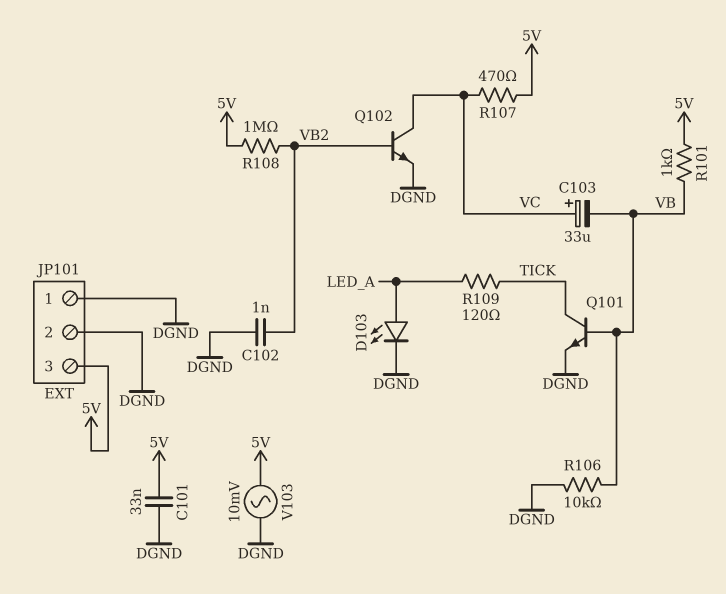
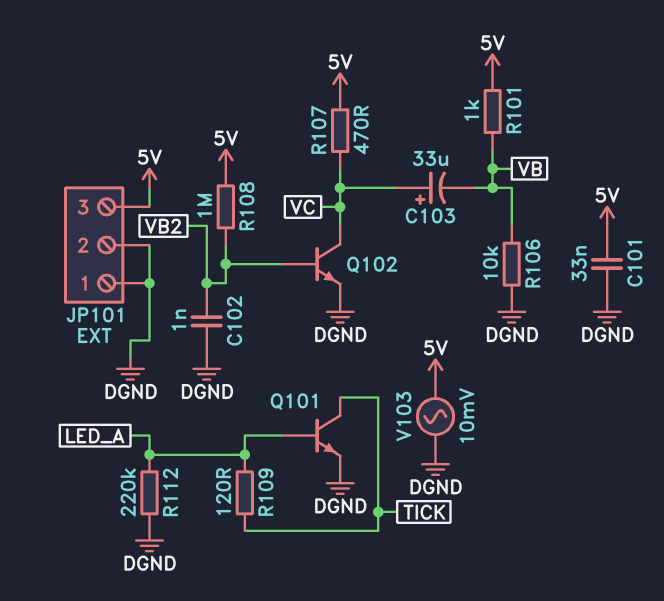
D103: LED (A LED_A, K DGND) -> none
Q101: NPN (B VB, C TICK, E DGND) -> NPN (B LED_A, C TICK, E DGND)
R112: none -> 220k (DGND, LED_A)

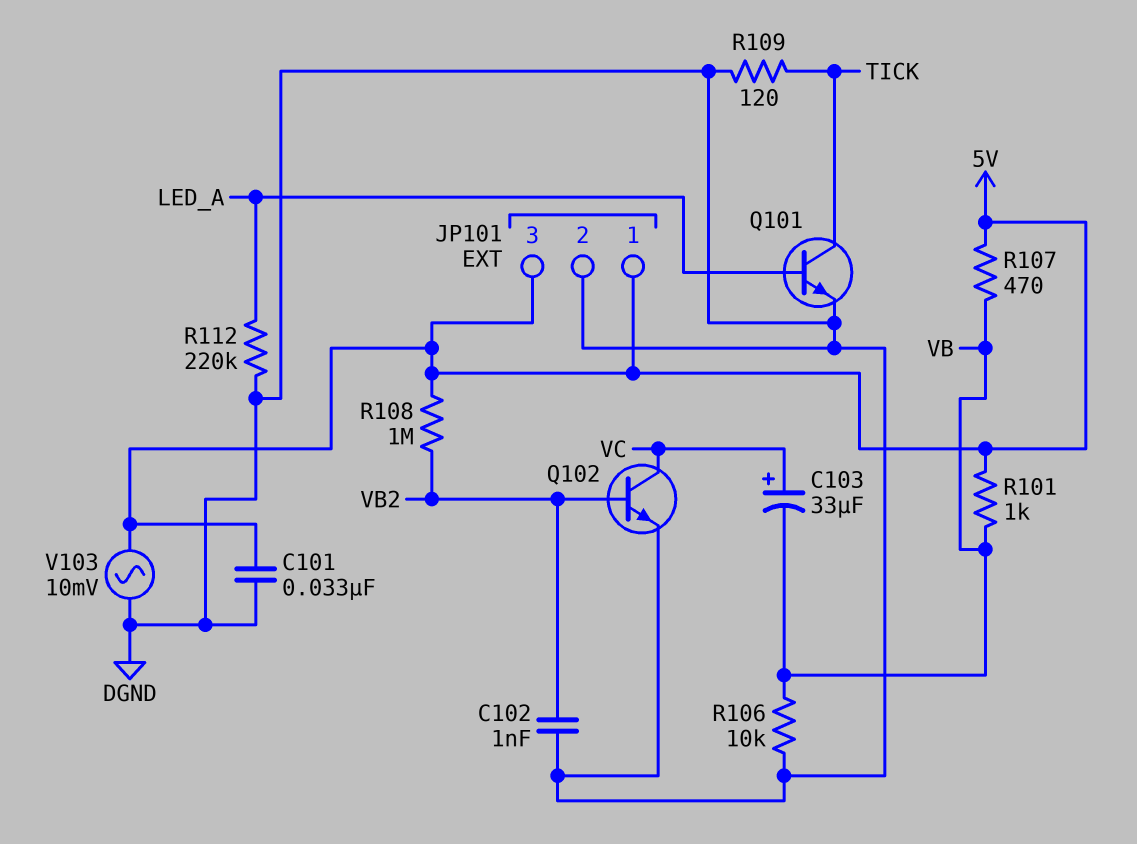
JP101 pin 1: DGND -> 5V
R107: 470 (5V, VC) -> 470 (5V, VB)
R109: 120 (LED_A, TICK) -> 120 (DGND, TICK)

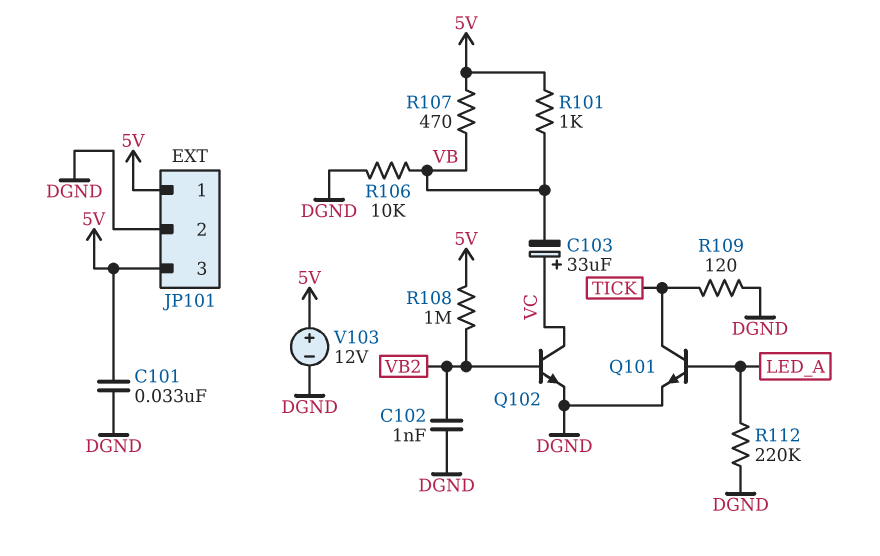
V103: AC 10mV (5V, DGND) -> 12V (plus 5V, minus DGND)

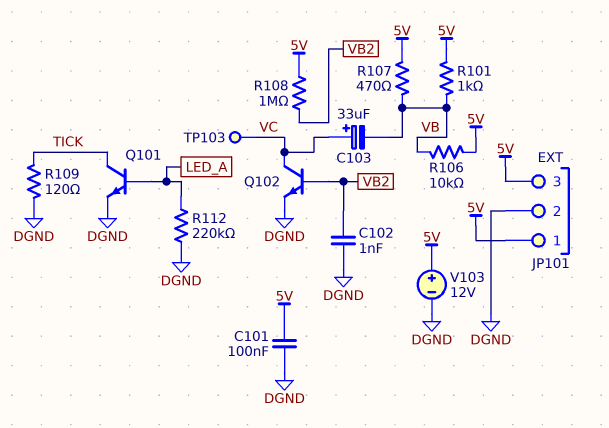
C101: 33nF (5V, DGND) -> 100nF (5V, DGND)
R106: 10k (DGND, VB) -> 10k (5V, VB)
TP103: none -> test point (VC)

